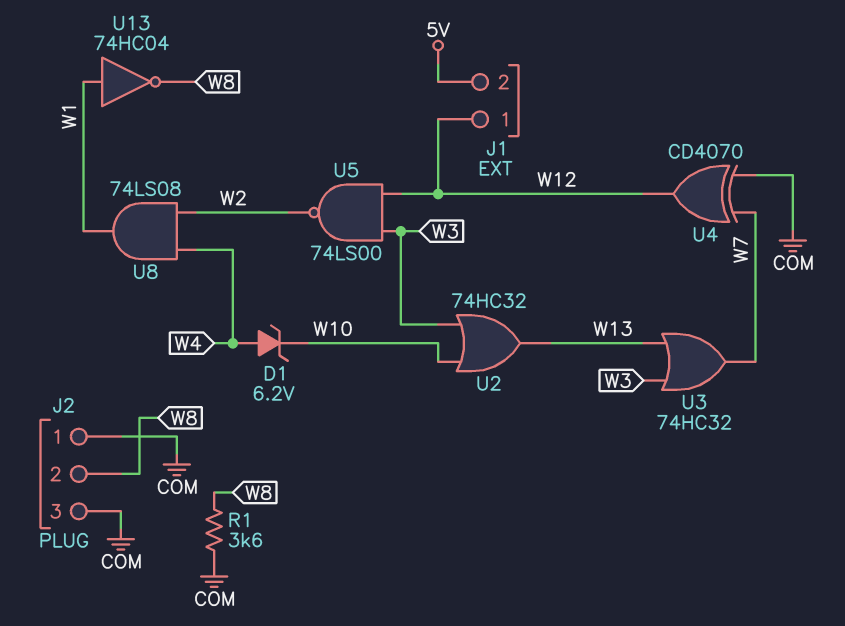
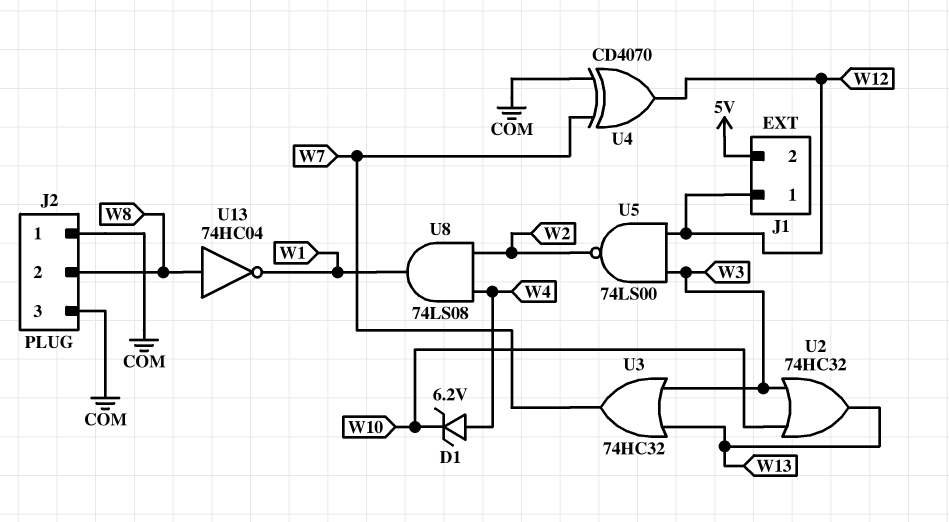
R1: 3.6k (COM, W8) -> none
U13: NOT 74HC04 (in W1, out W8) -> NOT 74HC04 (in W8, out W1)

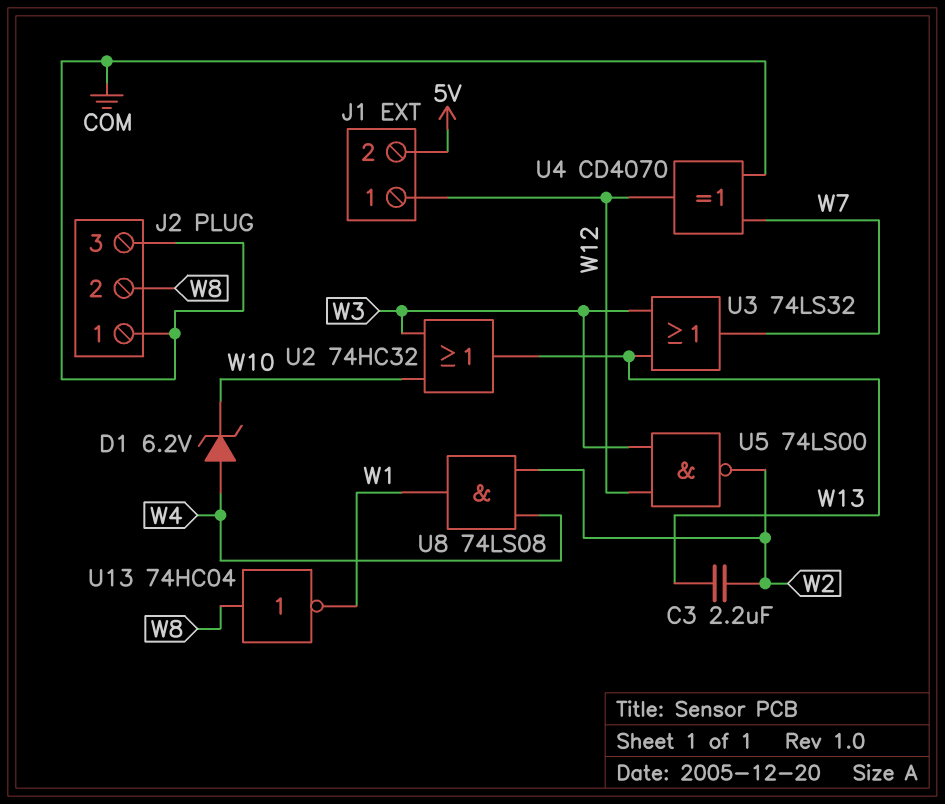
C3: none -> 2.2uF (W2, W13)
U3: OR 74HC32 (in W3, in W13, out W7) -> OR 74LS32 (in W3, in W13, out W7)

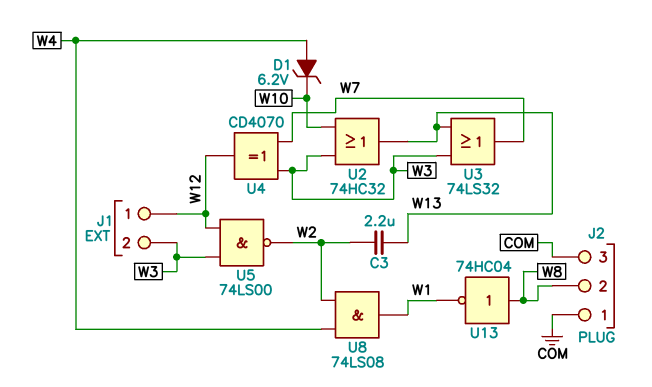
J1 pin 2: 5V -> W3
U4: XOR CD4070 (in COM, in W7, out W12) -> XOR CD4070 (in W3, in W7, out W12)

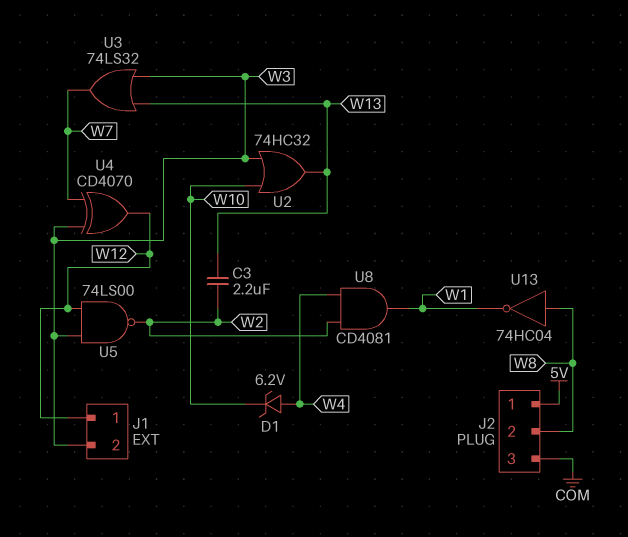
J2 pin 1: COM -> 5V
U8: AND 74LS08 (in W2, in W4, out W1) -> AND CD4081 (in W2, in W4, out W1)

